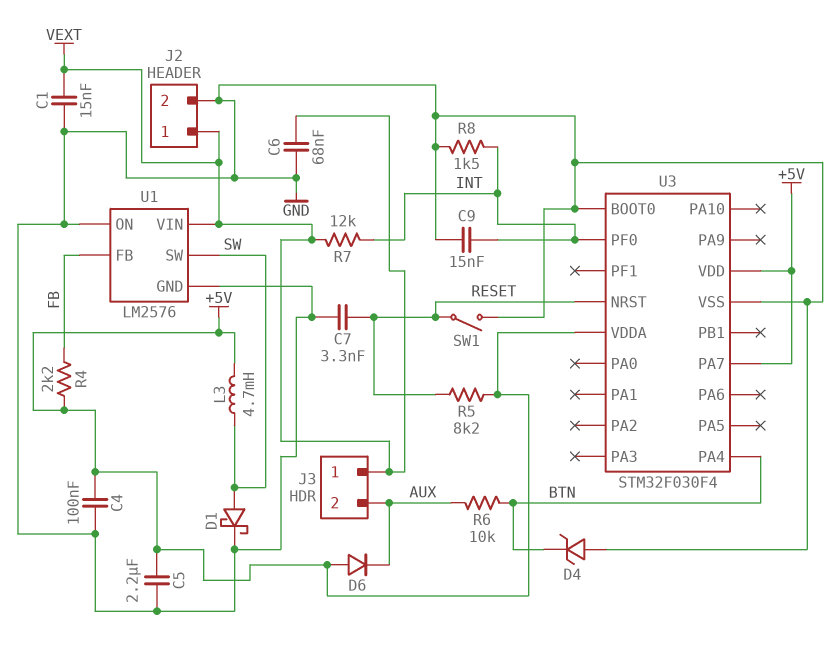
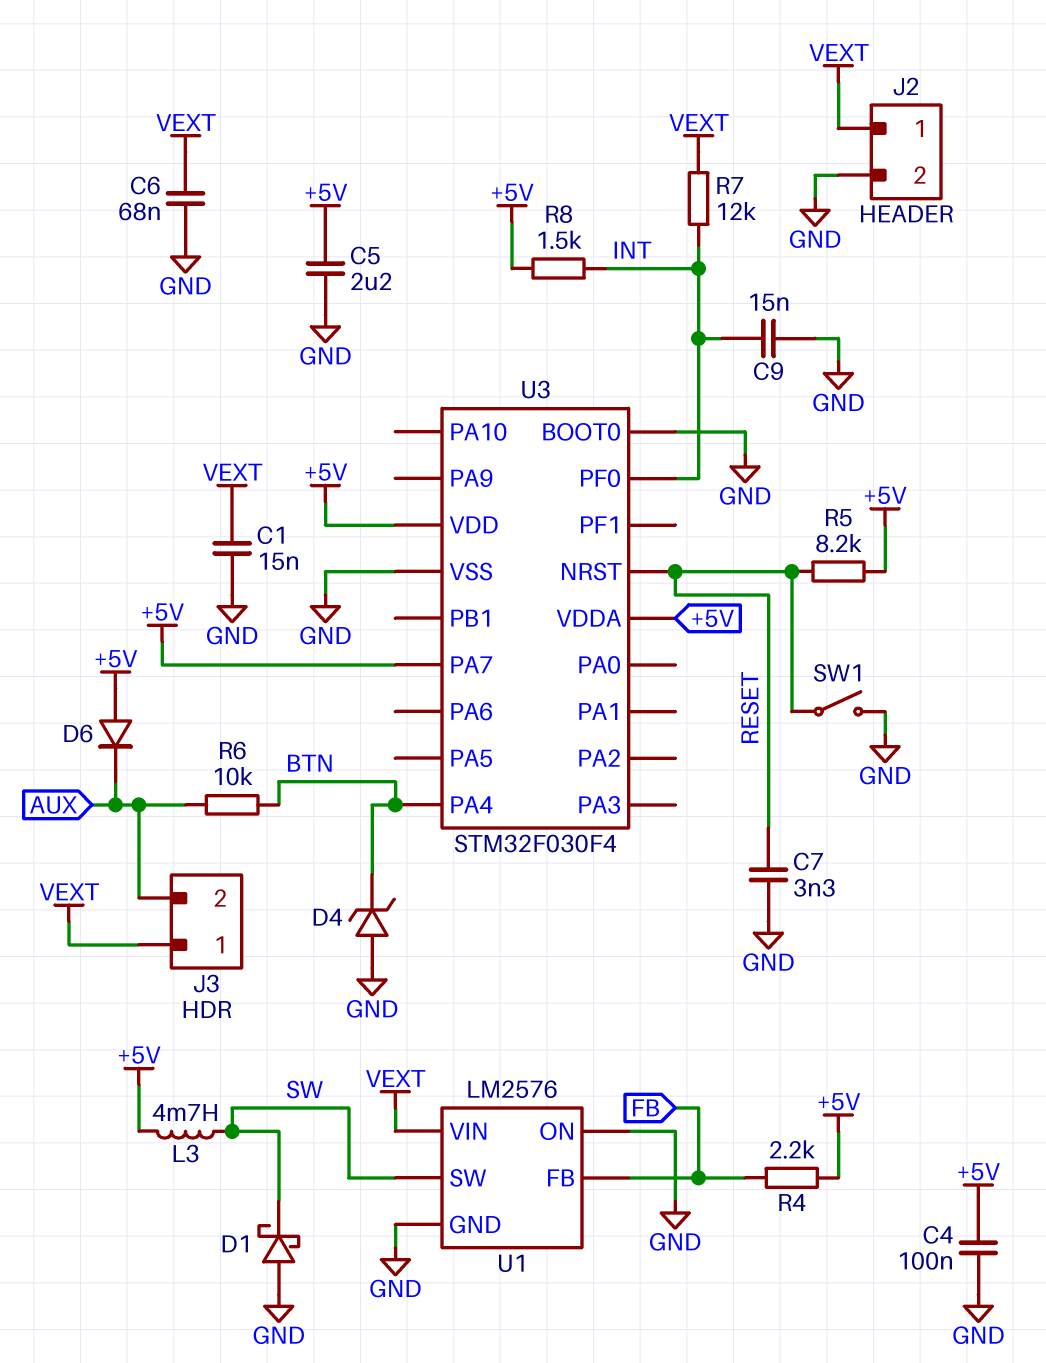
D1: schottky (A SW, K GND) -> schottky (A GND, K SW)
R8: 1.5k (GND, INT) -> 1.5k (+5V, INT)

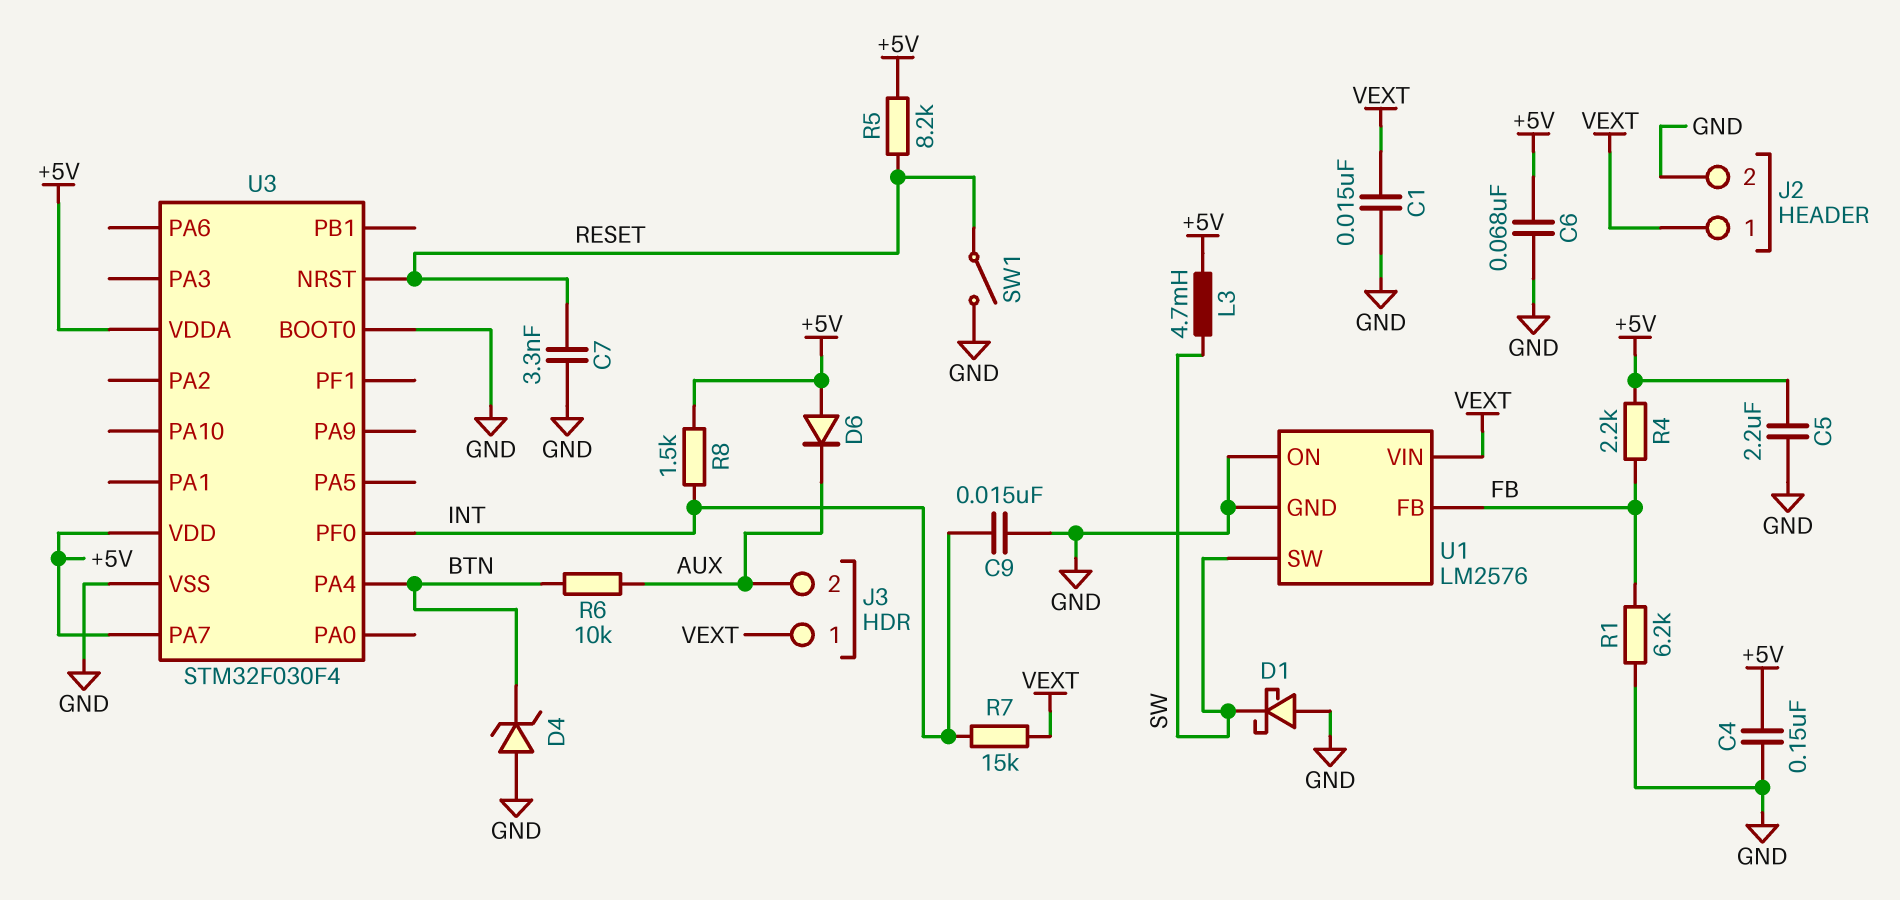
C4: 100nF (+5V, GND) -> 150nF (+5V, GND)
C6: 68nF (GND, VEXT) -> 68nF (+5V, GND)
R1: none -> 6.2k (FB, GND)
R7: 12k (INT, VEXT) -> 15k (INT, VEXT)

